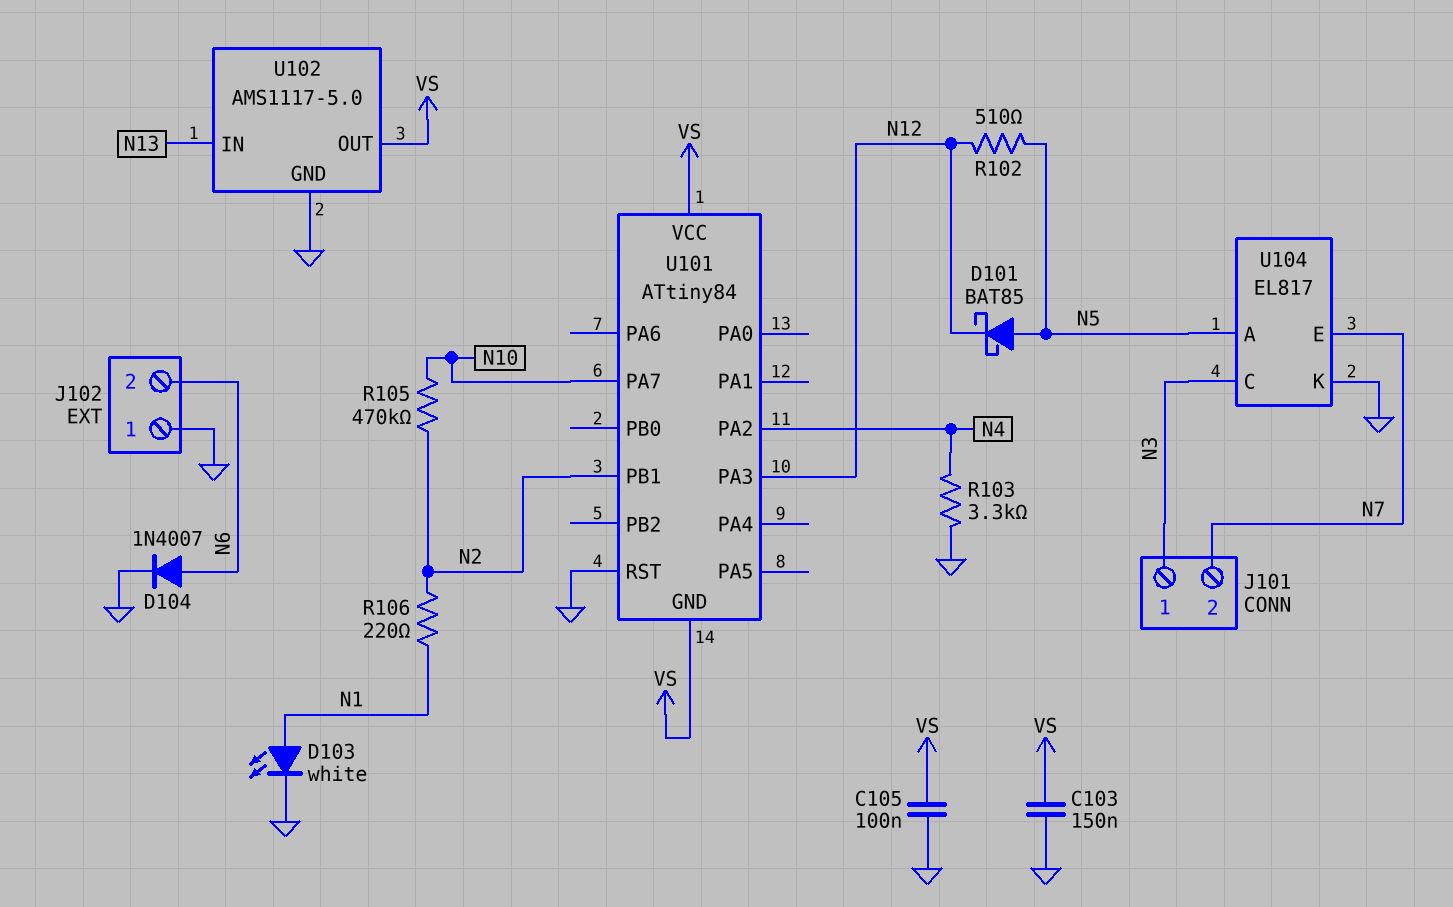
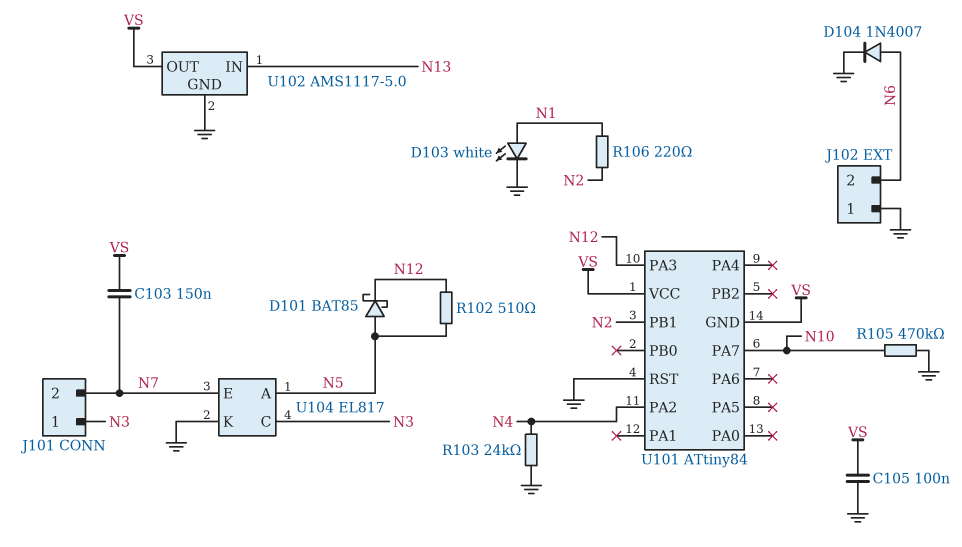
C103: 150nF (GND, VS) -> 150nF (N7, VS)
R103: 3.3k (GND, N4) -> 24k (GND, N4)
R105: 470k (N2, N10) -> 470k (GND, N10)

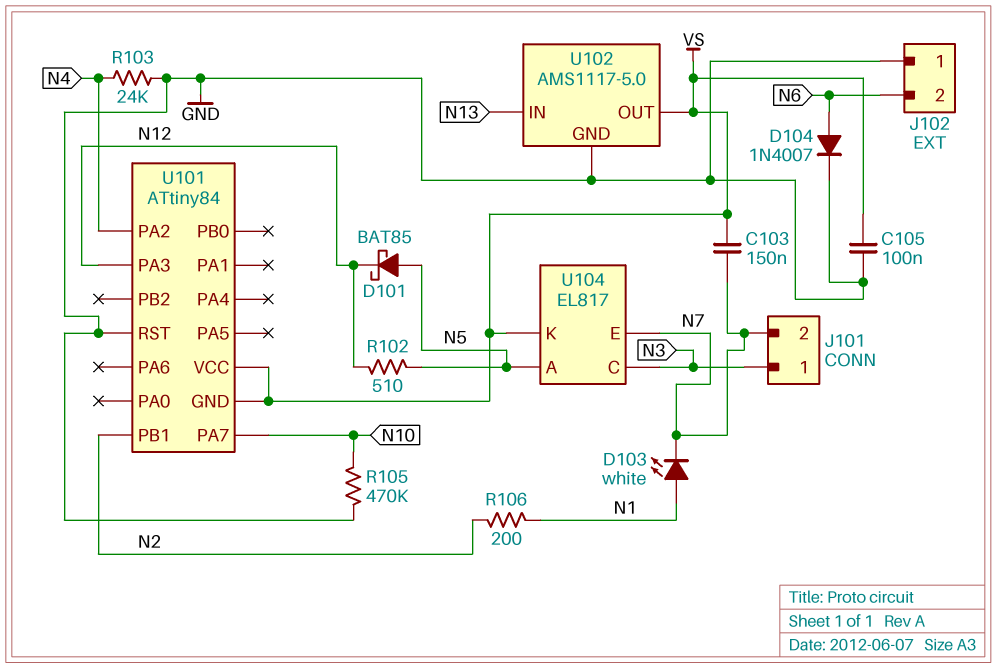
D103: LED white (A N1, K GND) -> LED white (A N1, K N7)
R106: 220 (N1, N2) -> 200 (N1, N2)
U104 pin K: GND -> VS

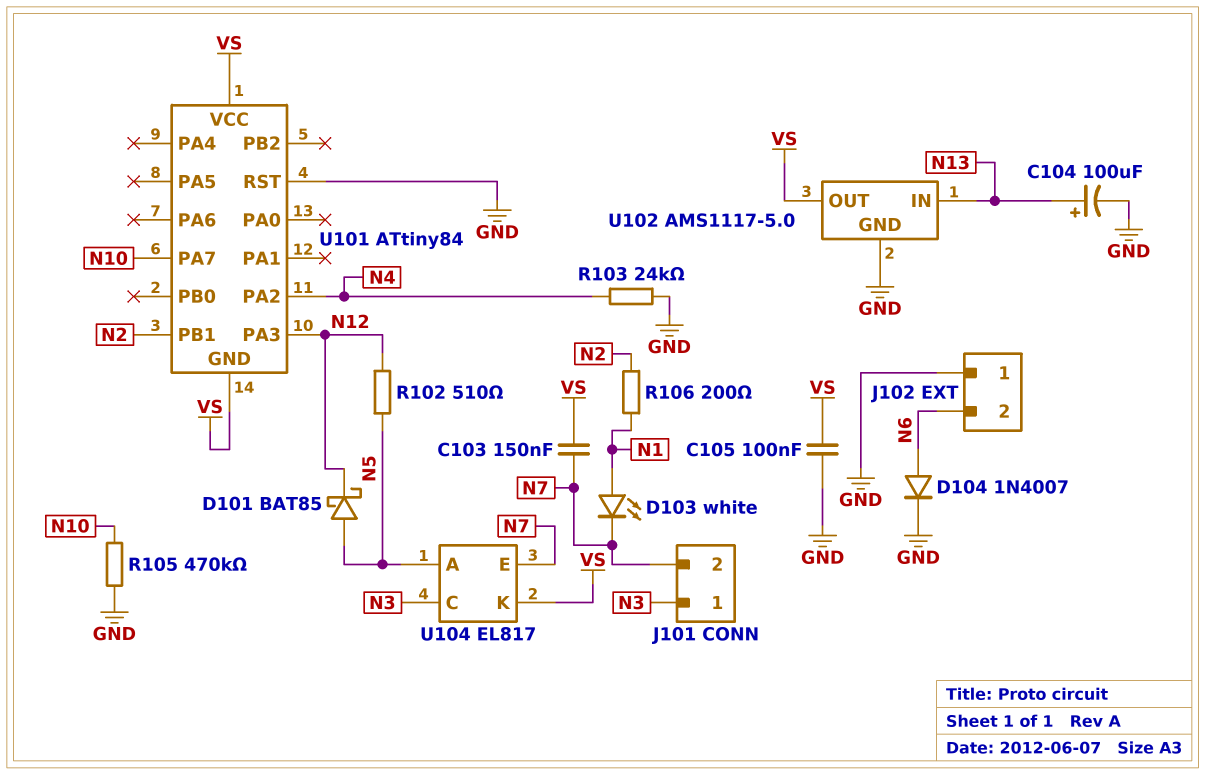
C104: none -> 100uF (plus N13, minus GND)

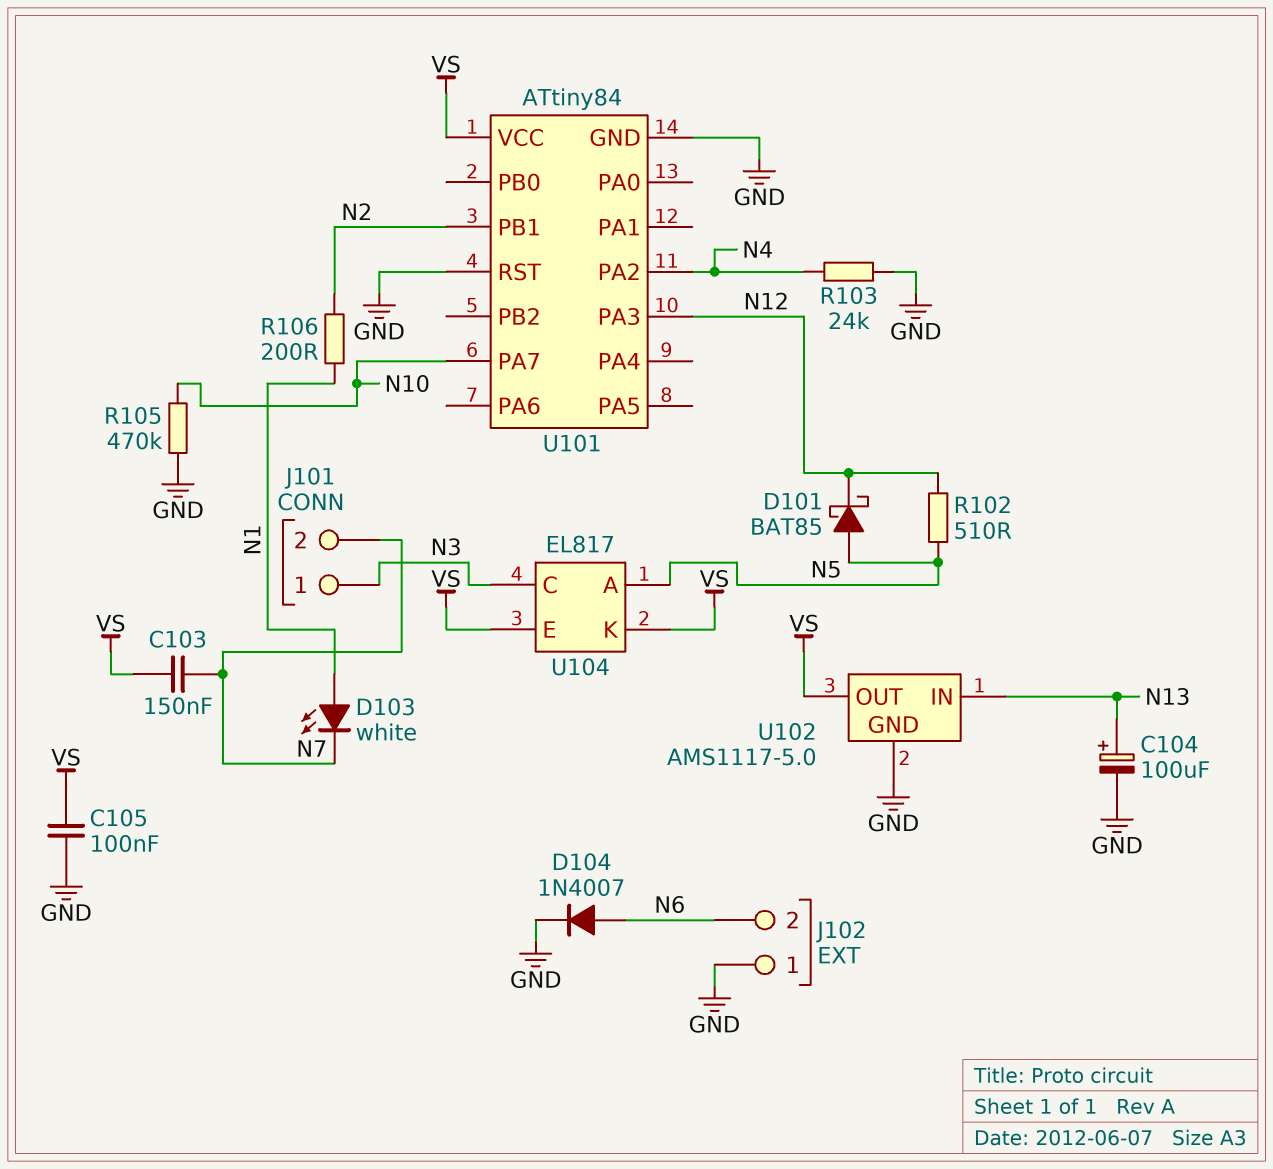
U101 pin GND: VS -> GND
U104 pin E: N7 -> VS

